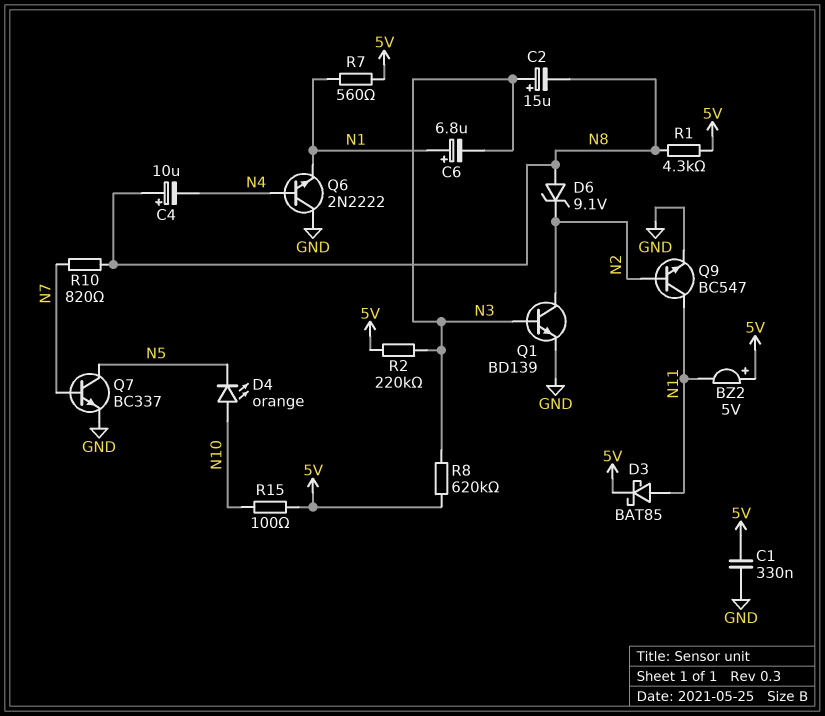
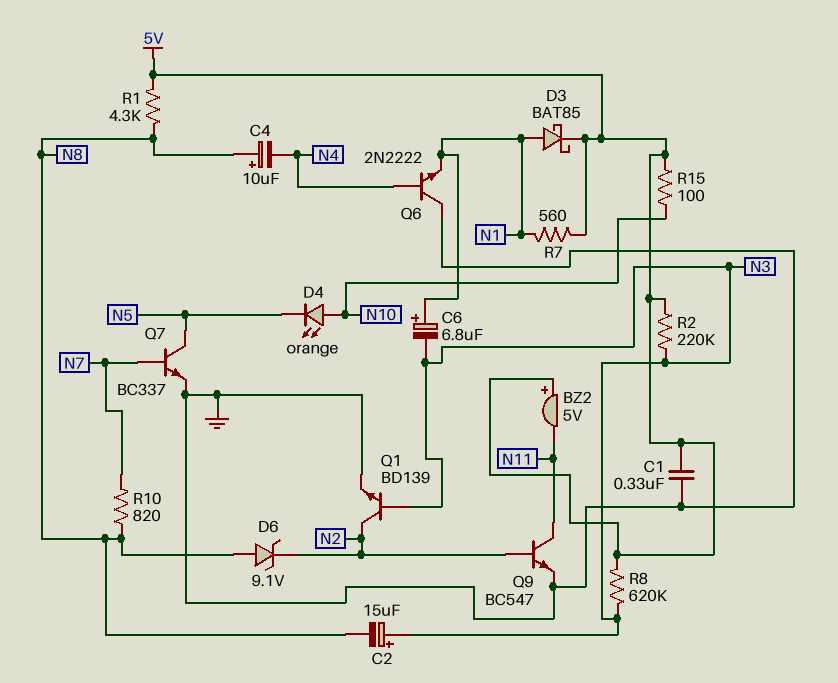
D3: schottky BAT85 (A N11, K 5V) -> schottky BAT85 (A N1, K 5V)

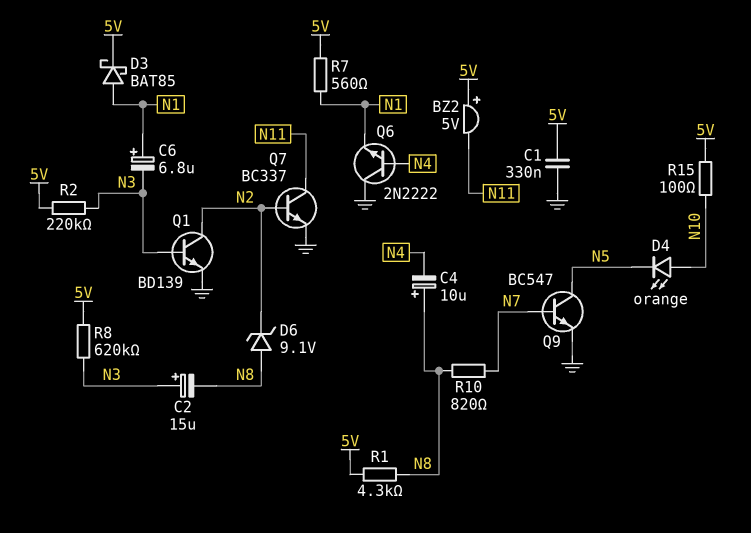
Q7: NPN BC337 (B N7, C N5, E GND) -> NPN BC337 (B N2, C N11, E GND)
Q9: NPN BC547 (B N2, C N11, E GND) -> NPN BC547 (B N7, C N5, E GND)

